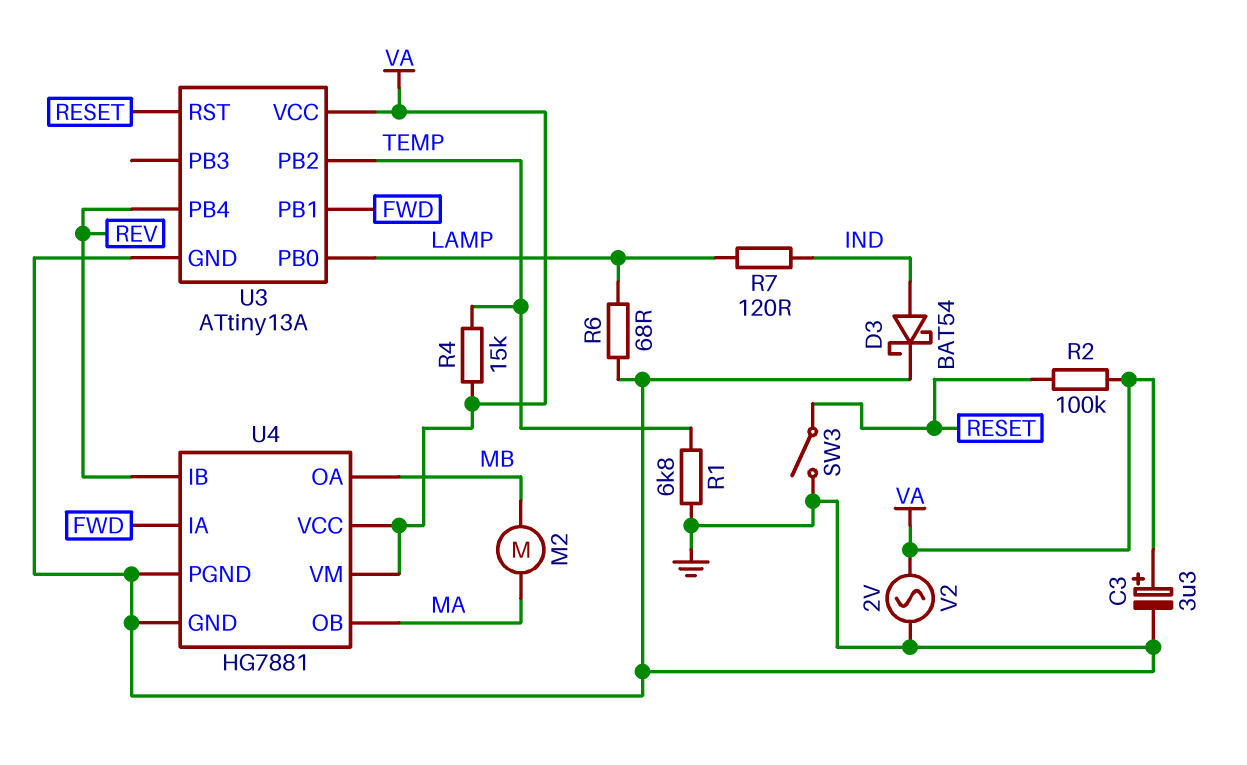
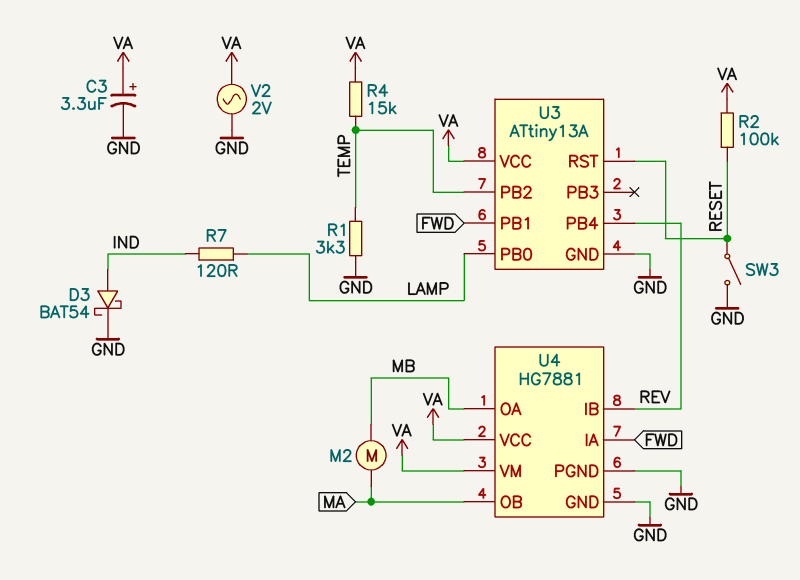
R1: 6.8k (GND, TEMP) -> 3.3k (GND, TEMP)
R6: 68 (GND, LAMP) -> none

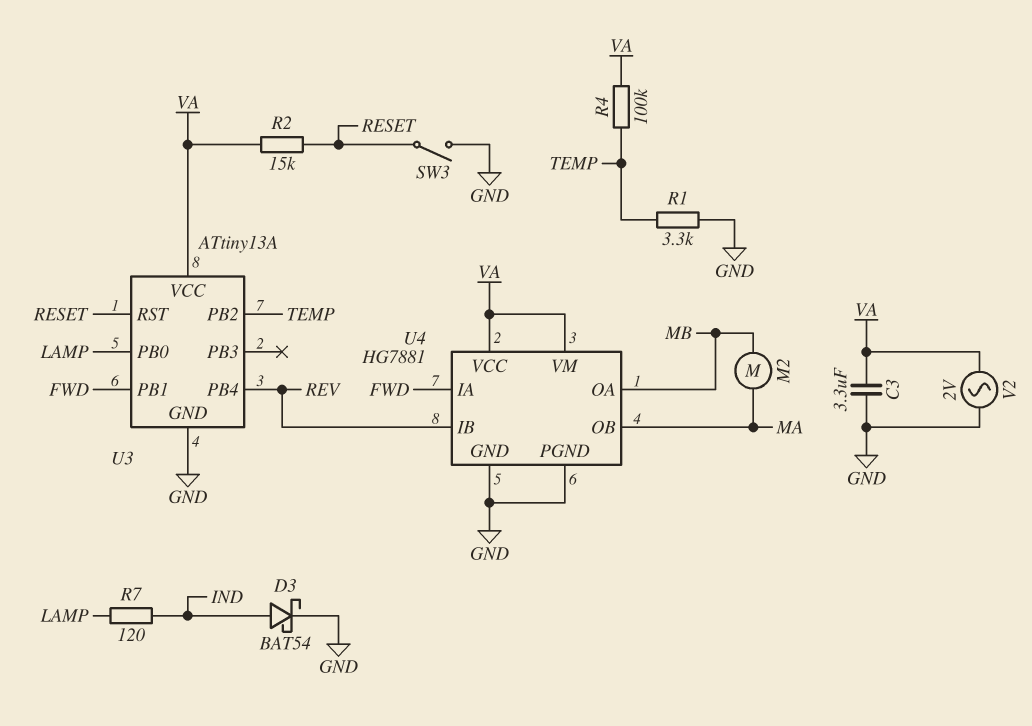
C3: 3.3uF (plus VA, minus GND) -> 3.3uF (GND, VA)
R2: 100k (RESET, VA) -> 15k (RESET, VA)
R4: 15k (TEMP, VA) -> 100k (TEMP, VA)

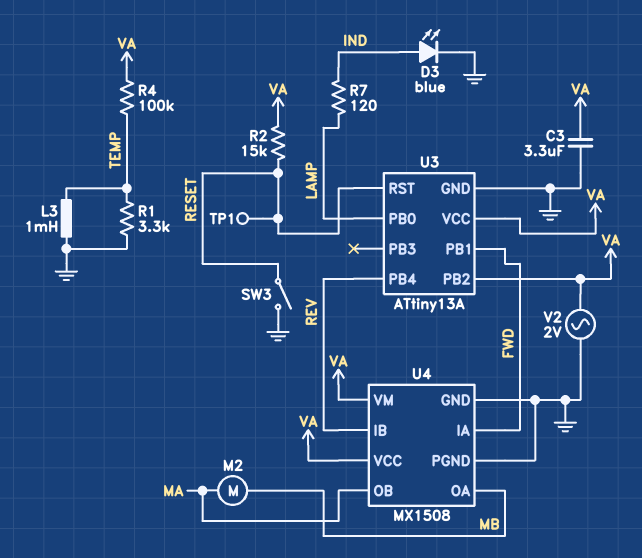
D3: schottky BAT54 (A IND, K GND) -> LED blue (A IND, K GND)
L3: none -> 1mH (GND, TEMP)
TP1: none -> test point (RESET)
U3 pin PB2: TEMP -> VA
U4: HG7881 -> MX1508

